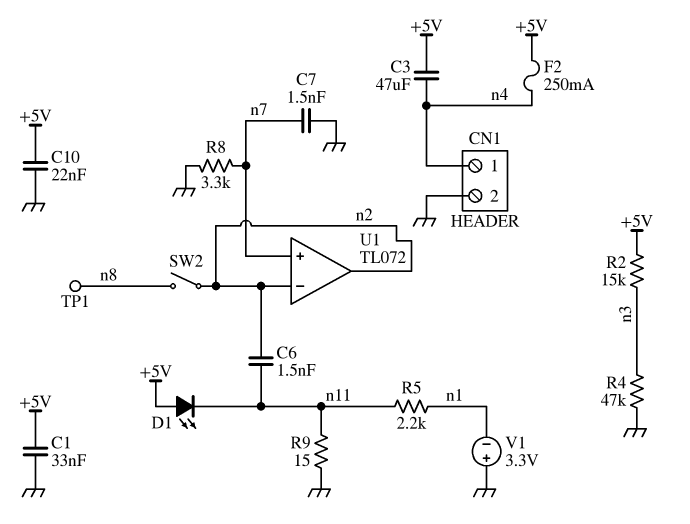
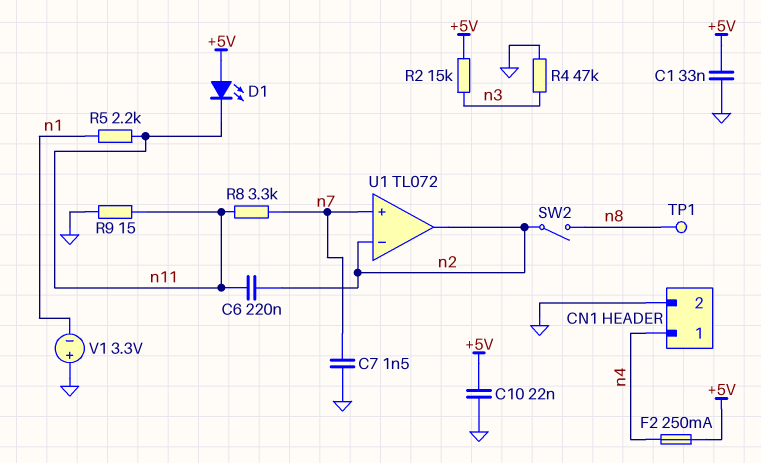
C3: 47uF (+5V, n4) -> none
C6: 1.5nF (n2, n11) -> 220nF (n2, n11)
R8: 3.3k (GND, n7) -> 3.3k (n7, n11)

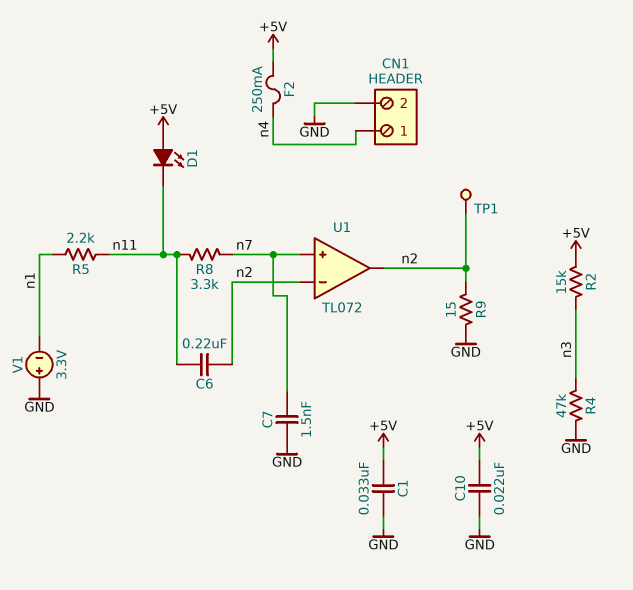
R9: 15 (GND, n11) -> 15 (GND, n2)
SW2: switch (n2, n8) -> none
TP1: test point (n8) -> test point (n2)

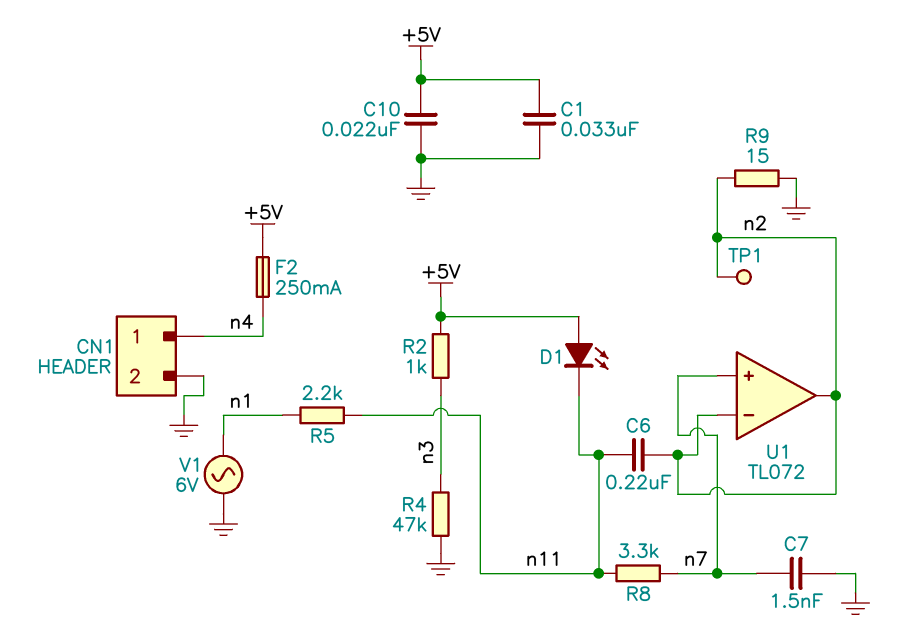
R2: 15k (+5V, n3) -> 1k (+5V, n3)
V1: 3.3V (plus GND, minus n1) -> AC 6V (GND, n1)

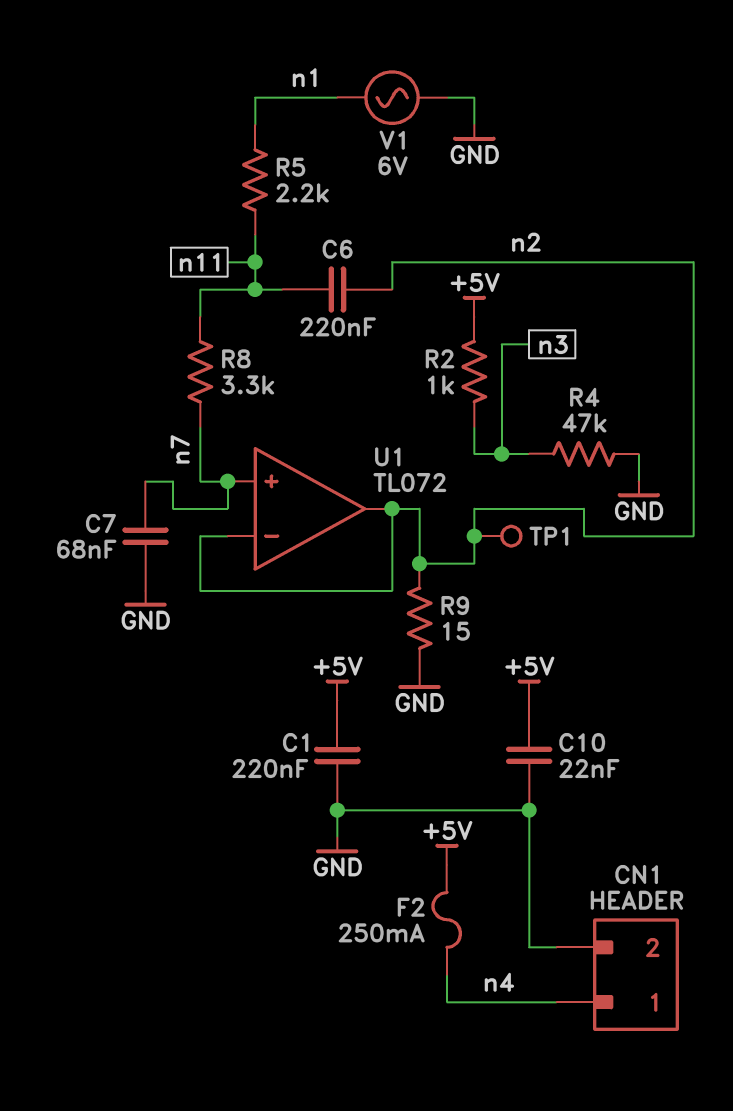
C1: 33nF (+5V, GND) -> 220nF (+5V, GND)
C7: 1.5nF (GND, n7) -> 68nF (GND, n7)
D1: LED (A +5V, K n11) -> none

